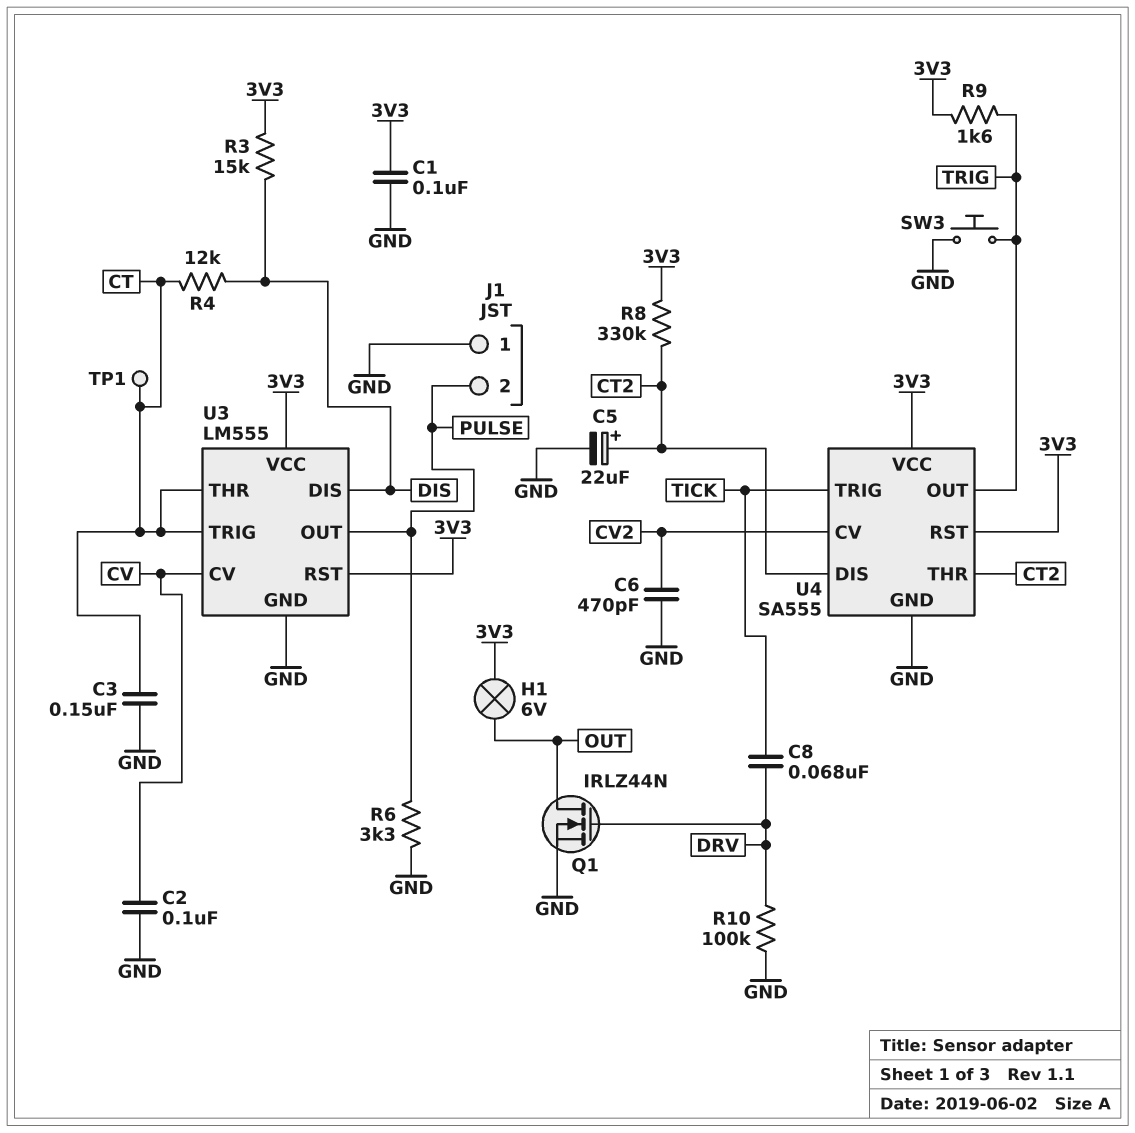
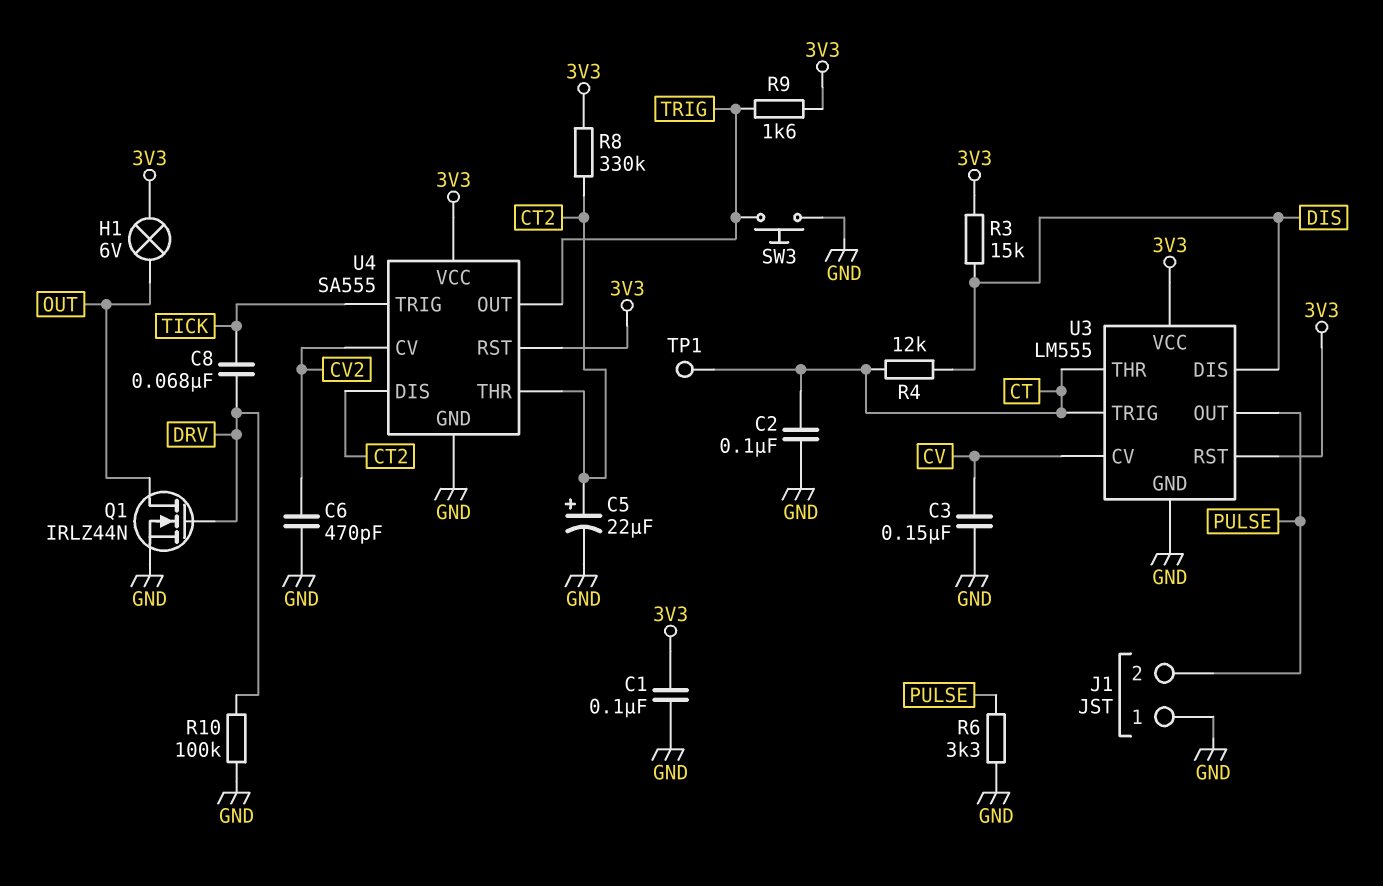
C2: 100nF (CV, GND) -> 100nF (CT, GND)
C3: 150nF (CT, GND) -> 150nF (CV, GND)

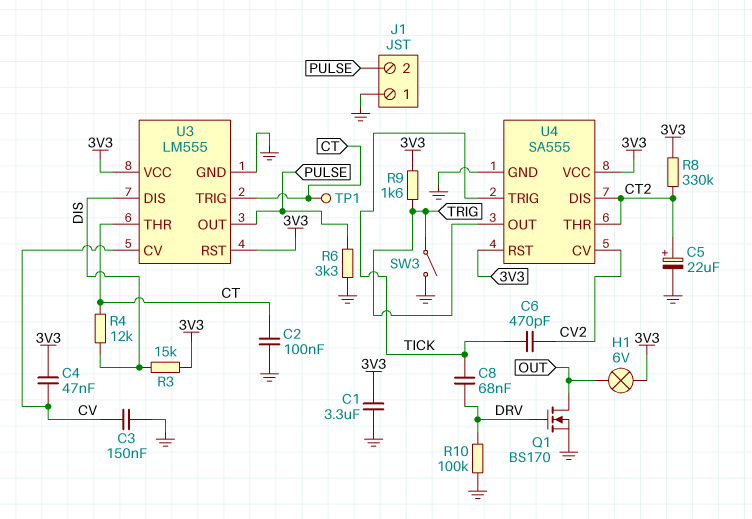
C1: 100nF (3V3, GND) -> 3.3uF (3V3, GND)
C4: none -> 47nF (3V3, CV)
C6: 470pF (CV2, GND) -> 470pF (CV2, TICK)
Q1: NMOS IRLZ44N (G DRV, D OUT, S GND) -> NMOS BS170 (G DRV, D OUT, S GND)
SW3: button (GND, TRIG) -> switch (GND, TRIG)

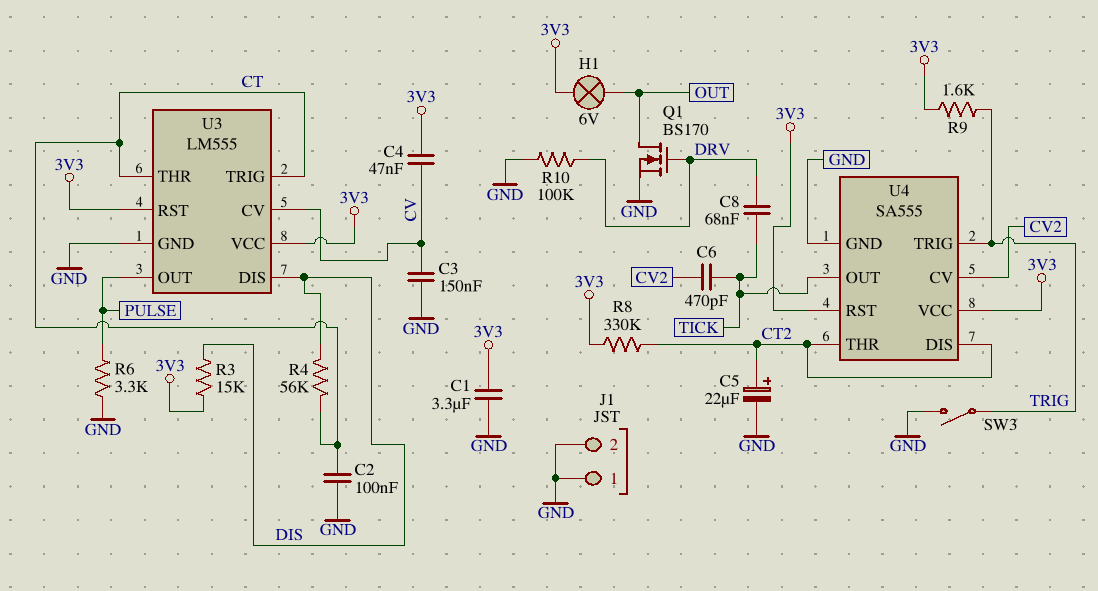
J1 pin 2: PULSE -> GND
R4: 12k (CT, DIS) -> 56k (CT, DIS)
TP1: test point (CT) -> none
U4 pin OUT: TRIG -> TICK
U4 pin TRIG: TICK -> TRIG

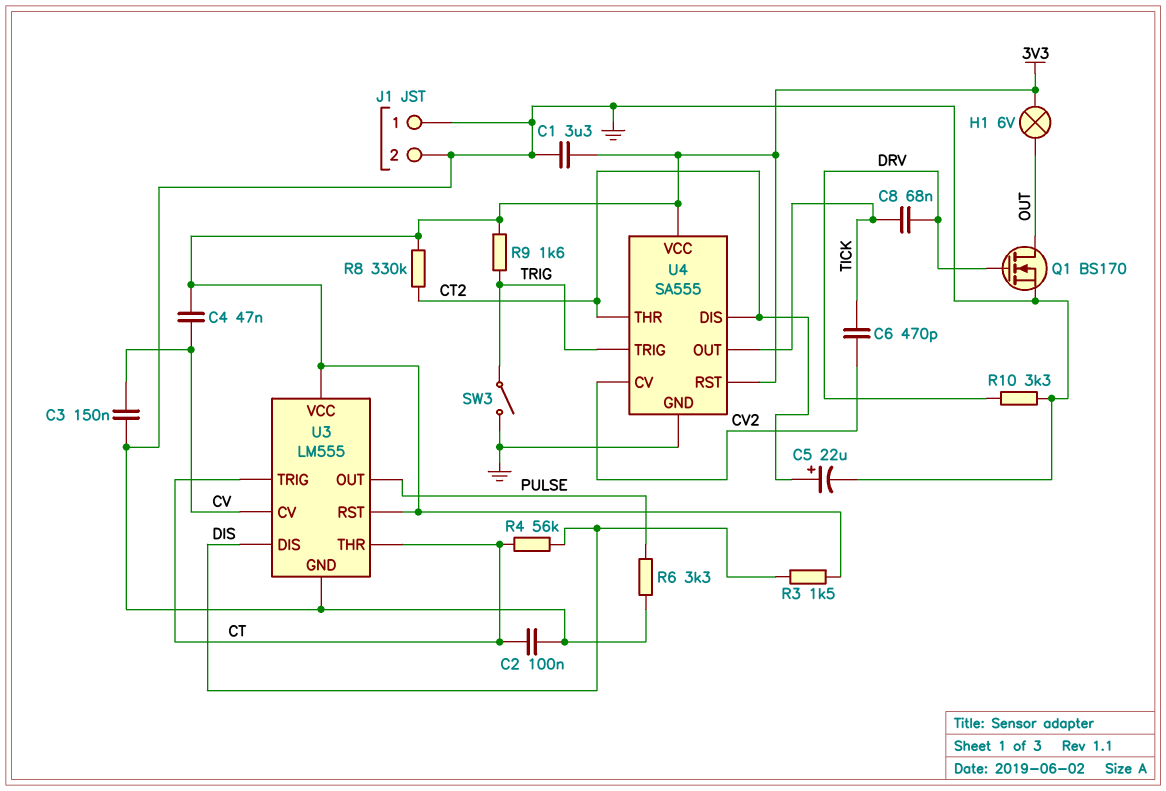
R3: 15k (3V3, DIS) -> 1.5k (3V3, DIS)
R10: 100k (DRV, GND) -> 3.3k (DRV, GND)

